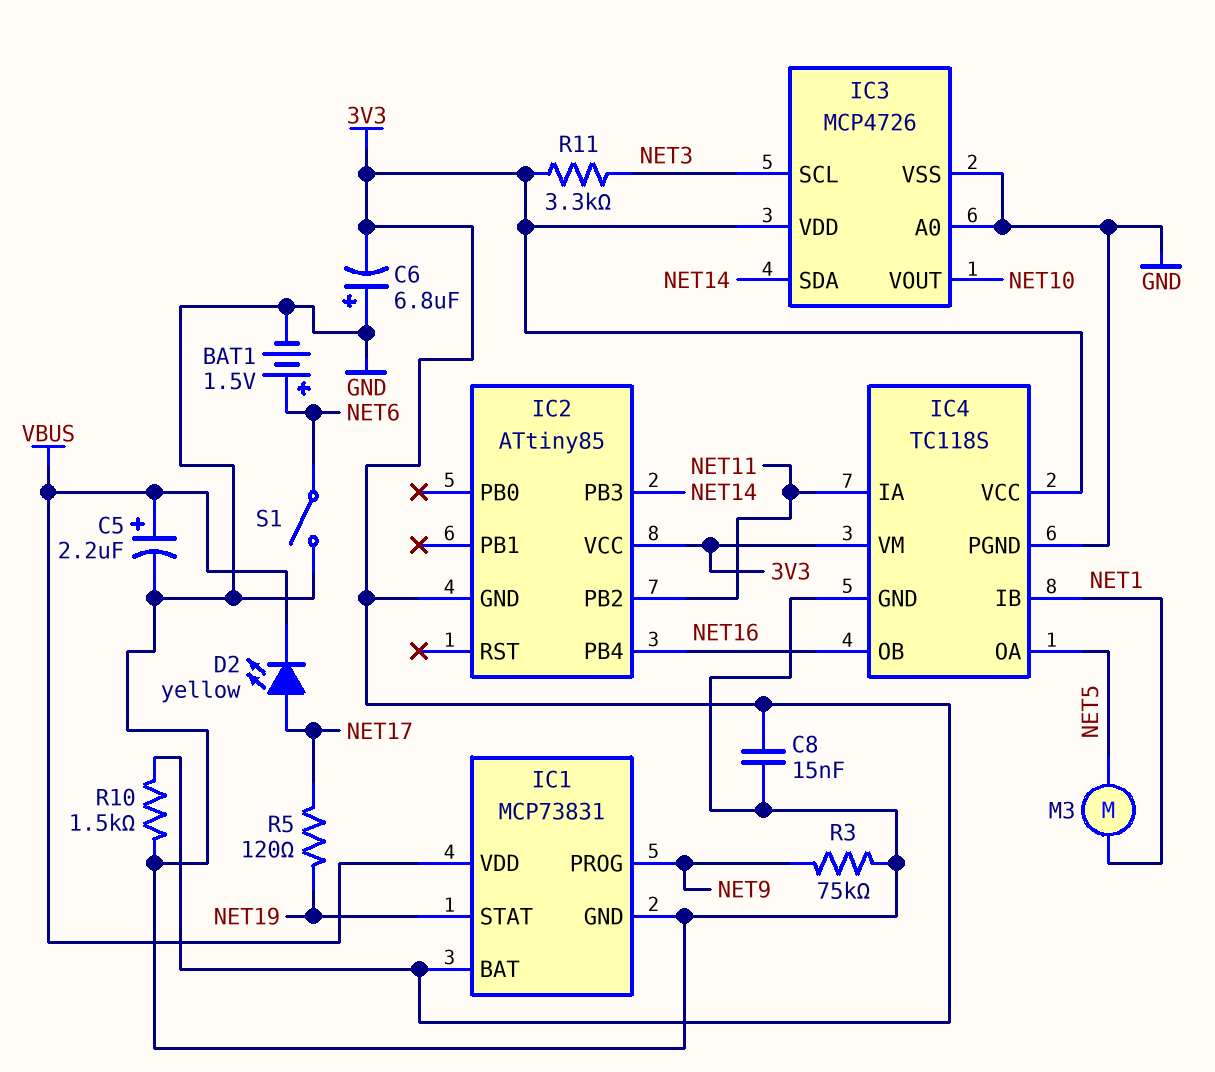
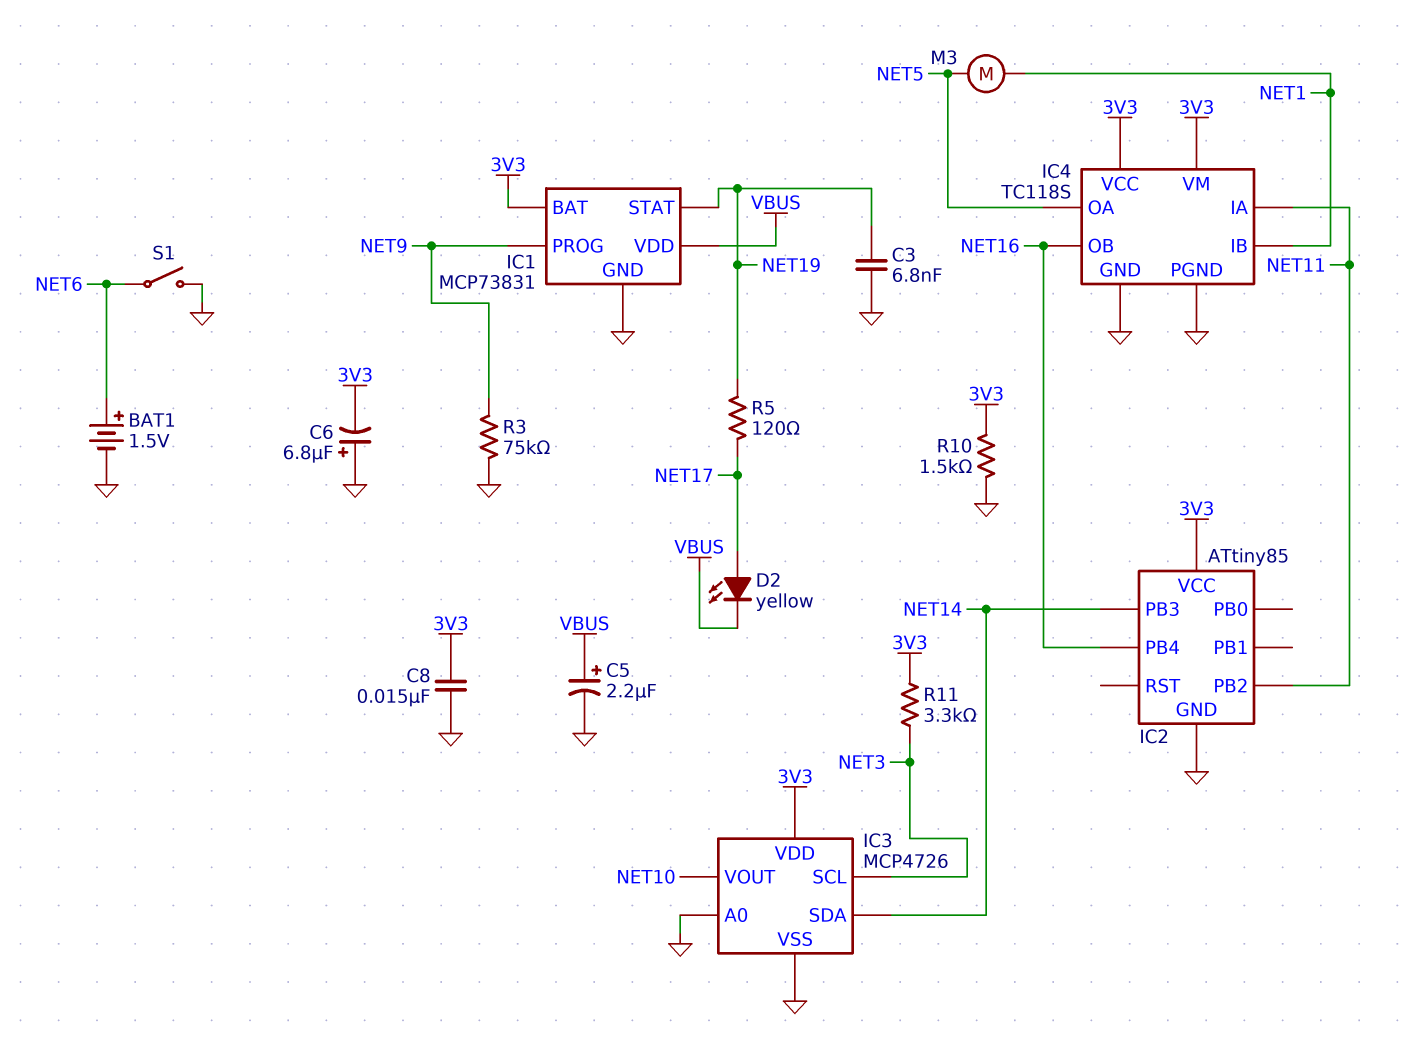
C3: none -> 6.8nF (GND, NET19)
IC2 pin GND: 3V3 -> GND

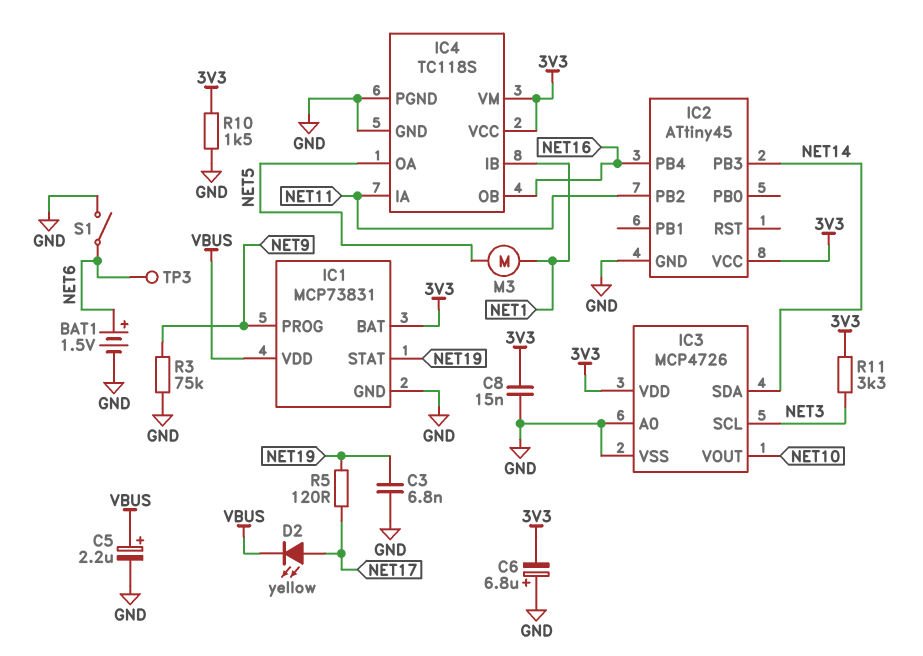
IC2: ATtiny85 -> ATtiny45
TP3: none -> test point (NET6)

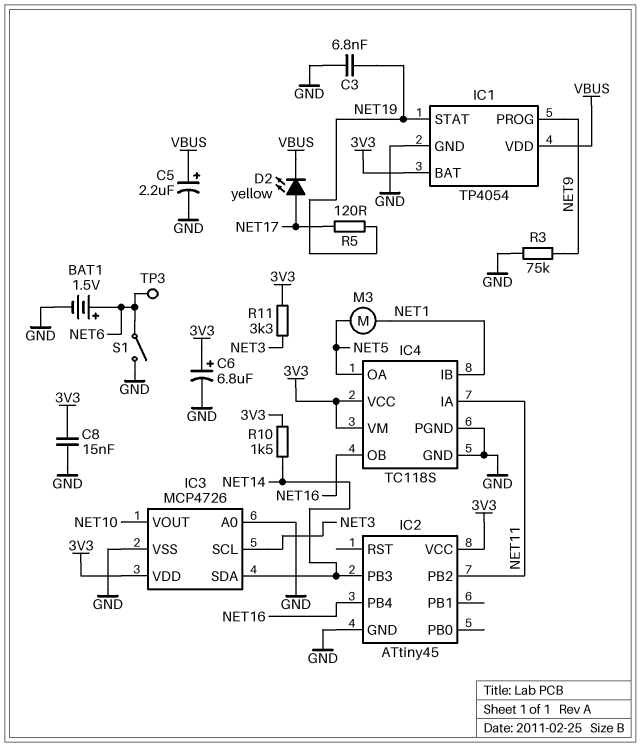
C6: 6.8uF (plus GND, minus 3V3) -> 6.8uF (plus 3V3, minus GND)
IC1: MCP73831 -> TP4054
R10: 1.5k (3V3, GND) -> 1.5k (3V3, NET14)

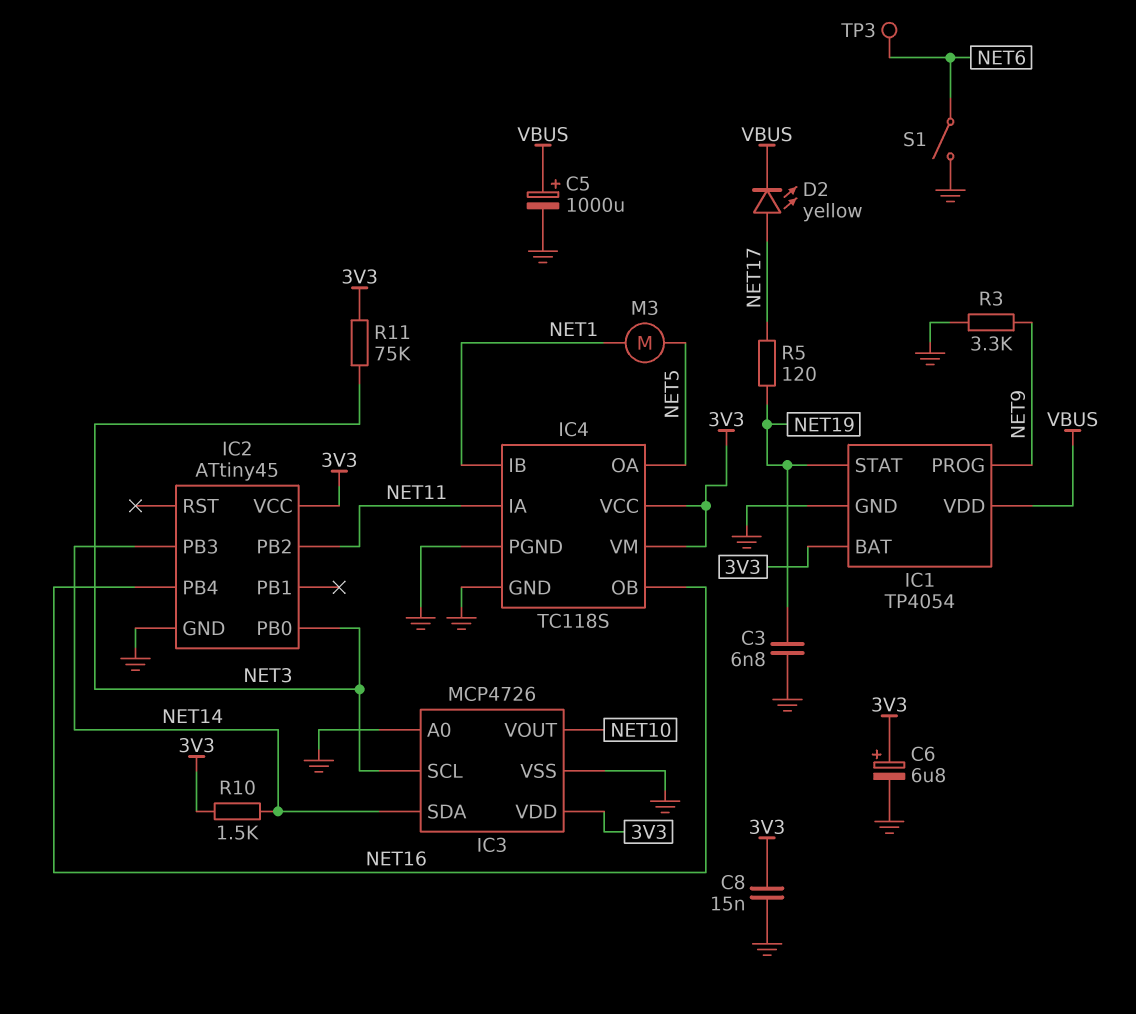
BAT1: 1.5V (plus NET6, minus GND) -> none
C5: 2.2uF (plus VBUS, minus GND) -> 1000uF (plus VBUS, minus GND)
IC2 pin PB0: none -> NET3
R3: 75k (GND, NET9) -> 3.3k (GND, NET9)
R11: 3.3k (3V3, NET3) -> 75k (3V3, NET3)

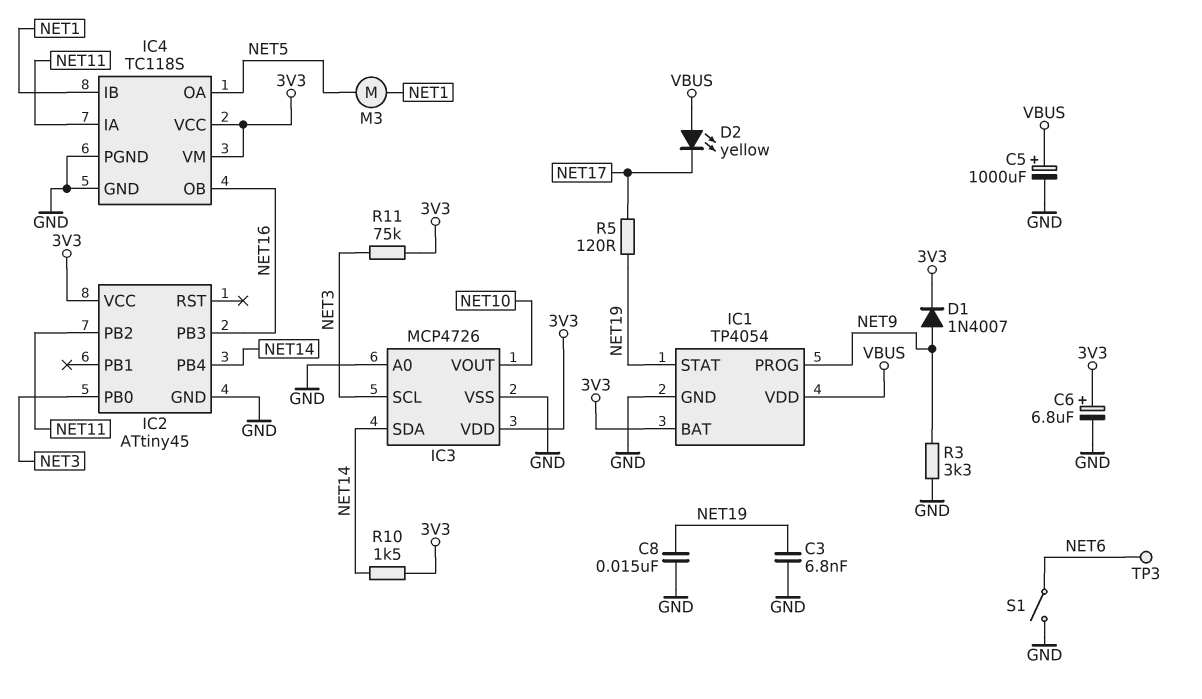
C8: 15nF (3V3, GND) -> 15nF (GND, NET19)
D1: none -> diode 1N4007 (A NET9, K 3V3)
D2: LED yellow (A NET17, K VBUS) -> LED yellow (A VBUS, K NET17)
IC2 pin PB3: NET14 -> NET16
IC2 pin PB4: NET16 -> NET14

